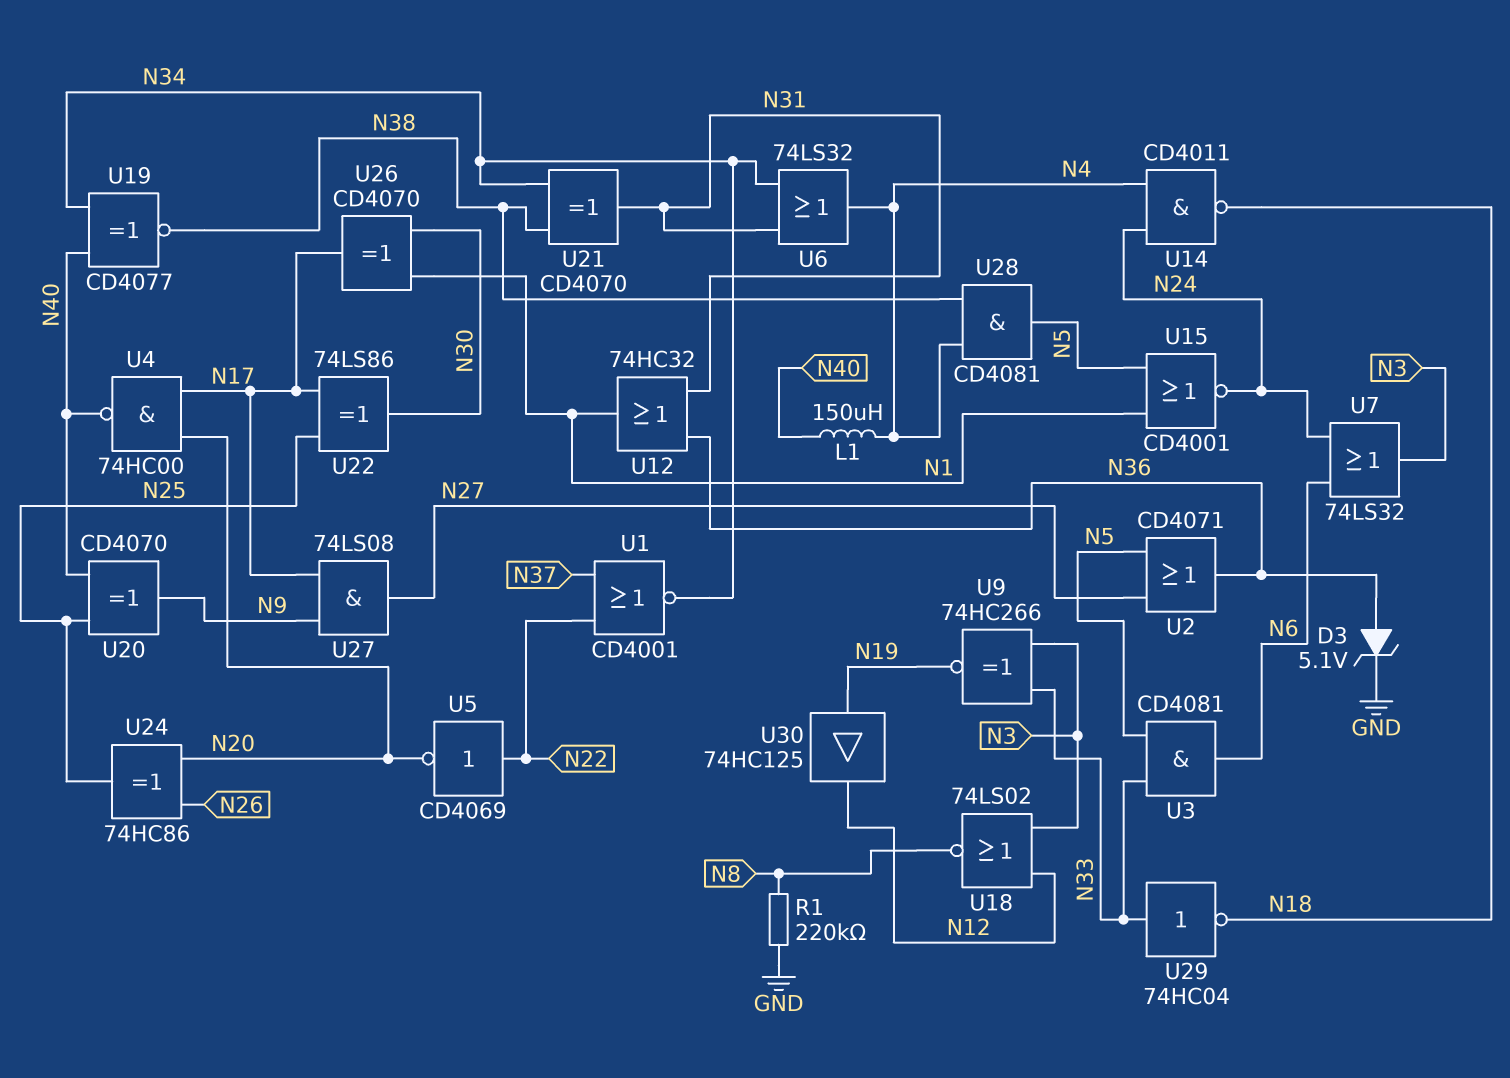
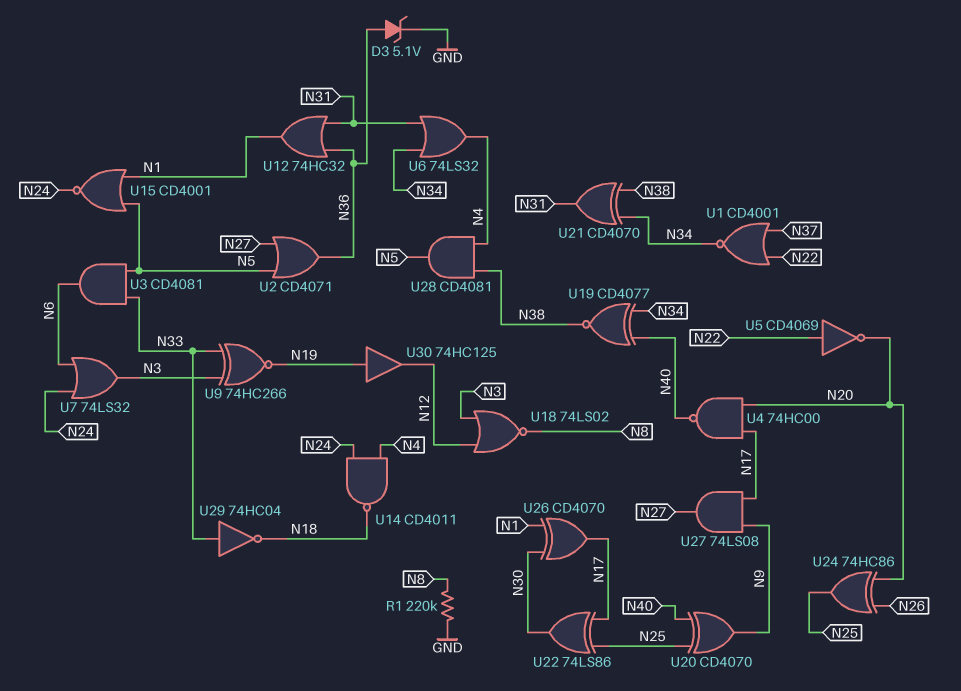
L1: 150uH (N4, N40) -> none

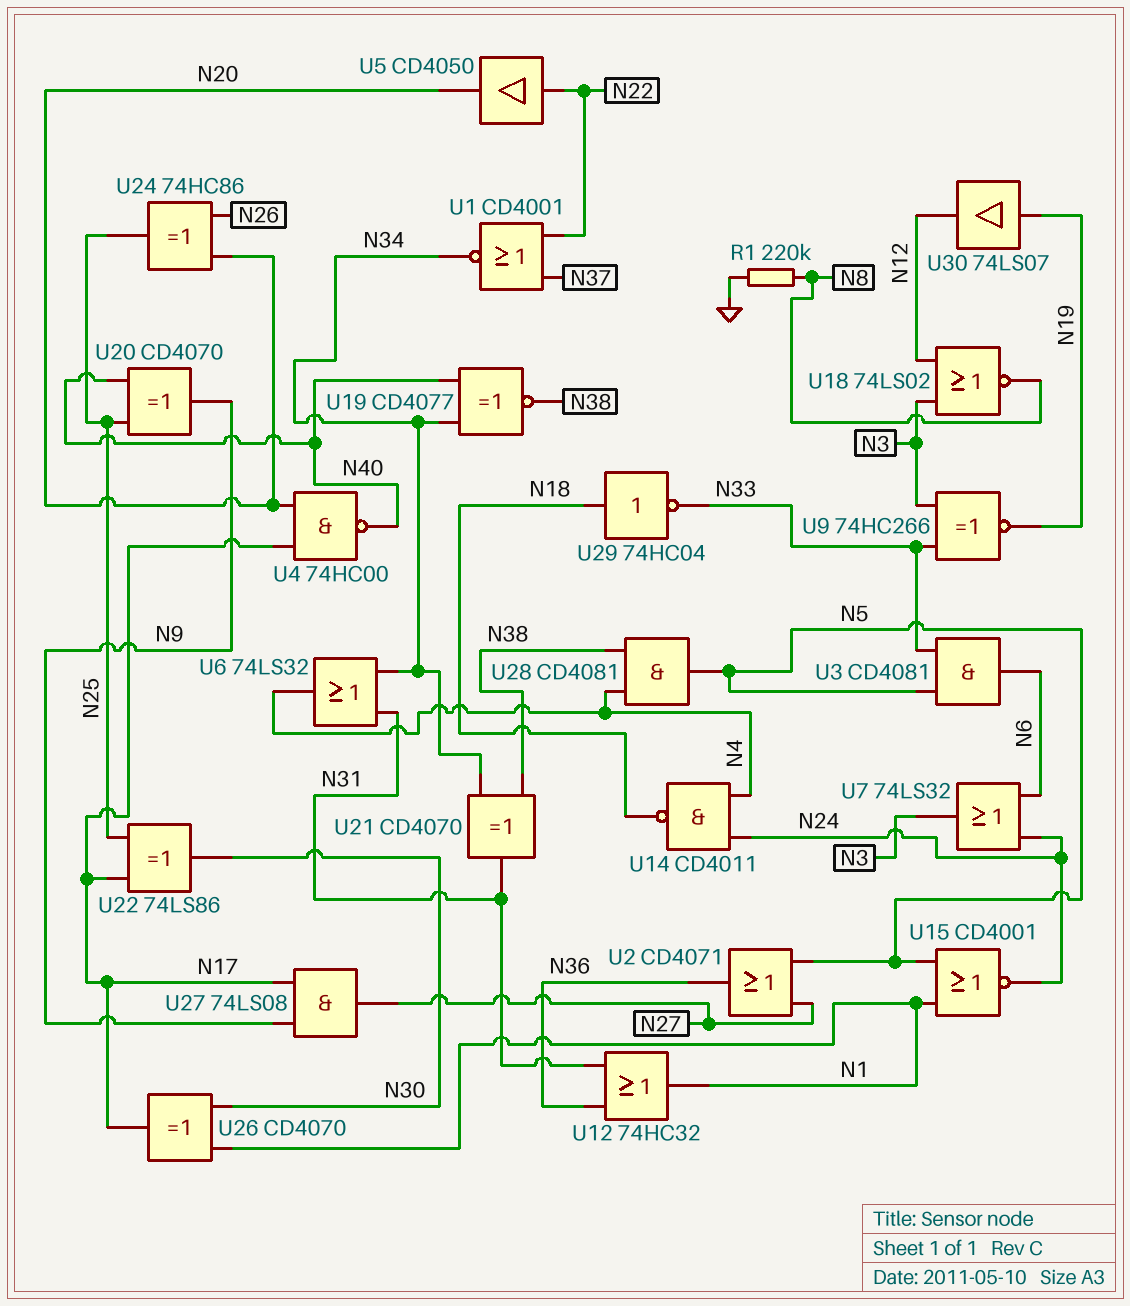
D3: zener 5.1V (A N36, K GND) -> none
U5: NOT CD4069 (in N22, out N20) -> buffer CD4050 (in N22, out N20)
U29: NOT 74HC04 (in N33, out N18) -> NOT 74HC04 (in N18, out N33)
U30: buffer 74HC125 (in N19, out N12) -> buffer 74LS07 (in N19, out N12)

